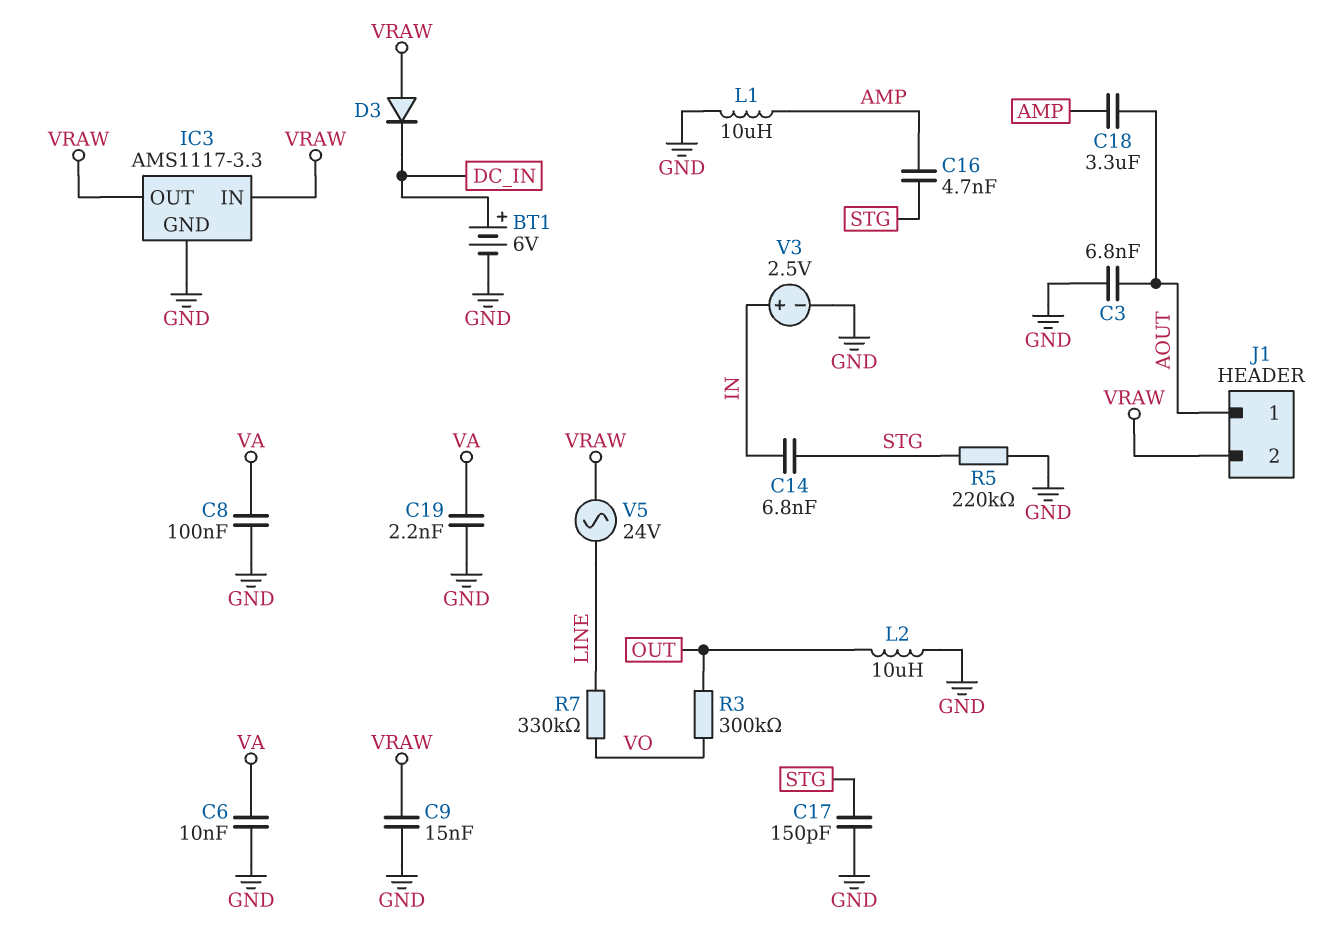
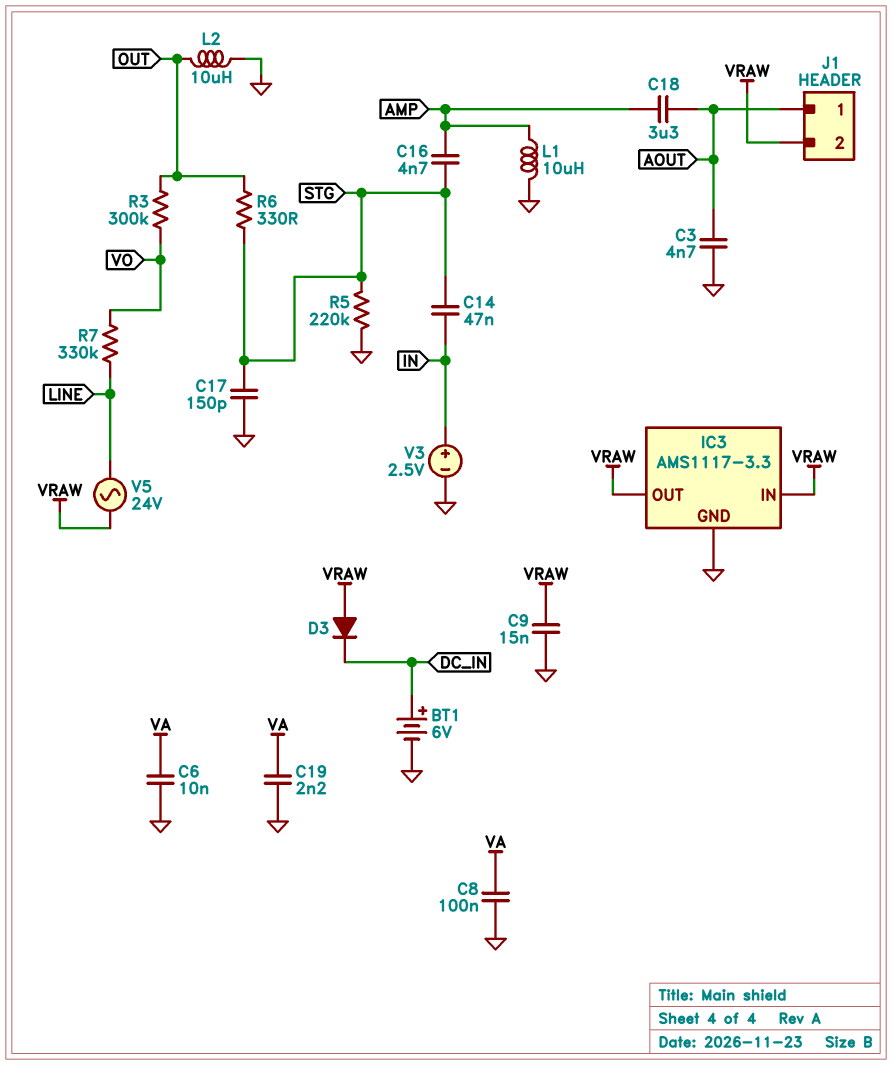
C3: 6.8nF (AOUT, GND) -> 4.7nF (AOUT, GND)
C14: 6.8nF (IN, STG) -> 47nF (IN, STG)
R6: none -> 330 (OUT, STG)

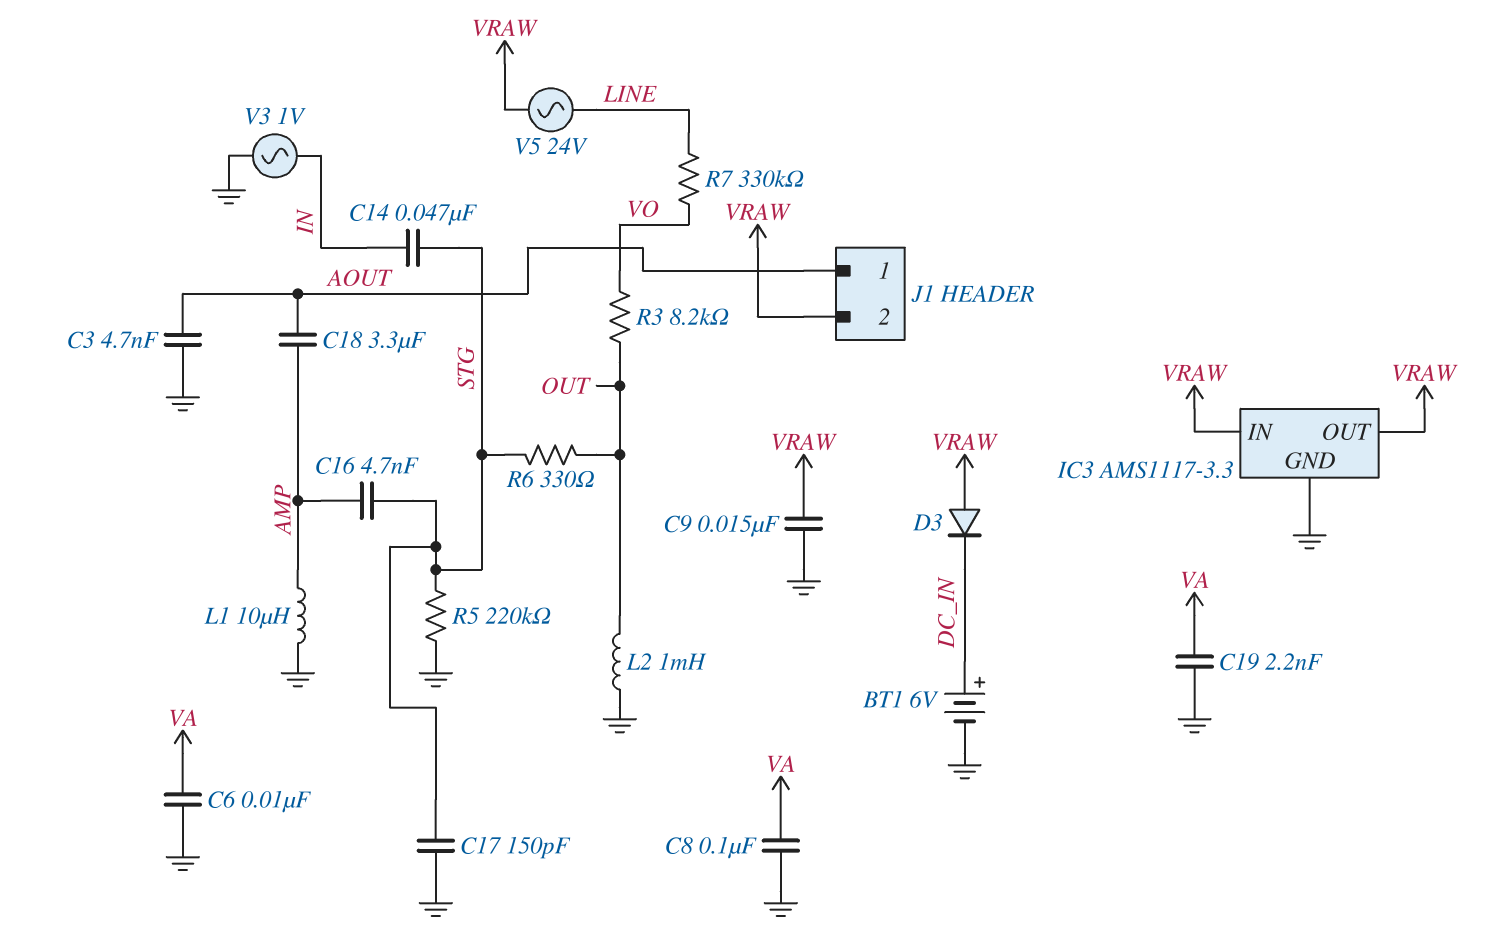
L2: 10uH (GND, OUT) -> 1mH (GND, OUT)
R3: 300k (OUT, VO) -> 8.2k (OUT, VO)
V3: 2.5V (plus IN, minus GND) -> AC 1V (GND, IN)

